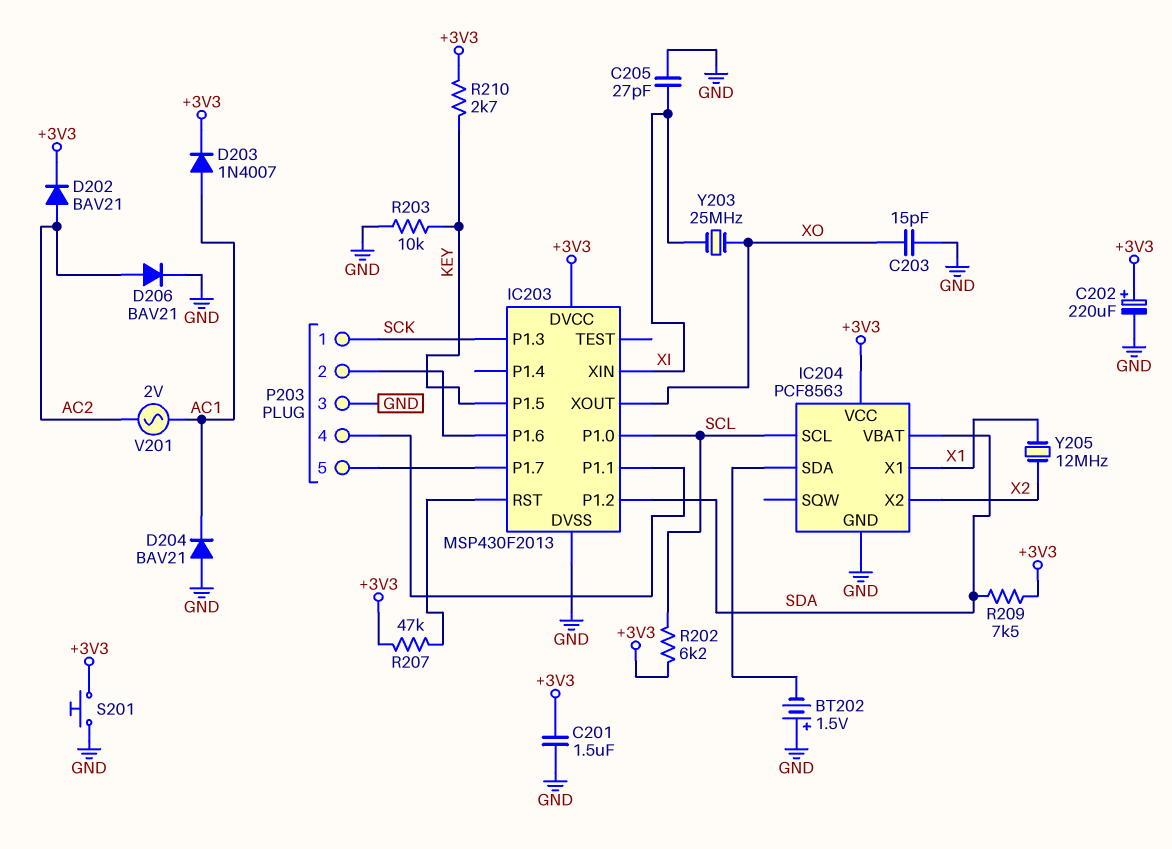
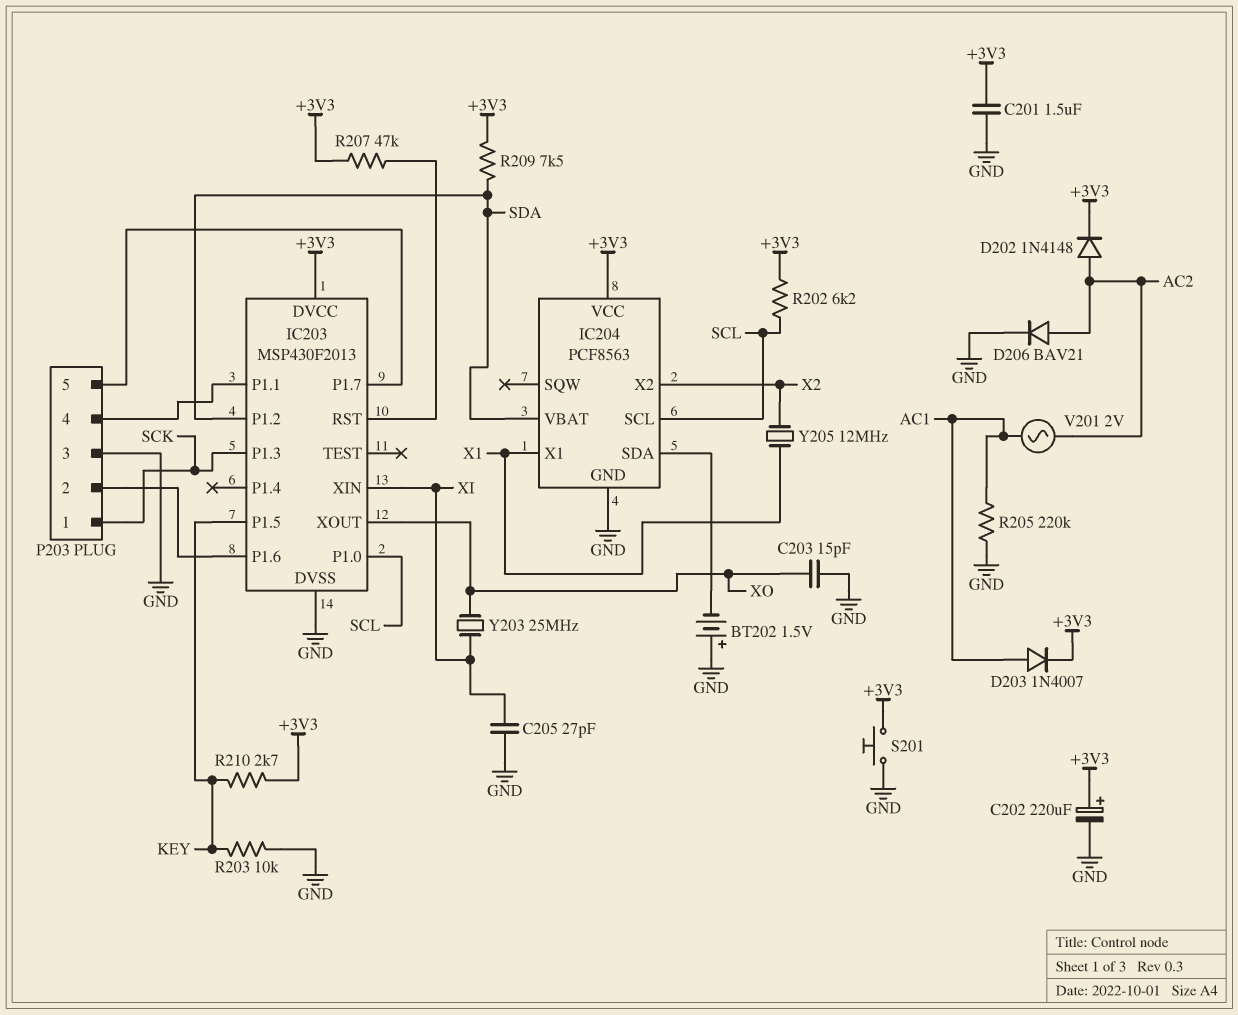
D202: diode BAV21 (A AC2, K +3V3) -> diode 1N4148 (A AC2, K +3V3)
D204: diode BAV21 (A GND, K AC1) -> none
R205: none -> 220k (AC1, GND)

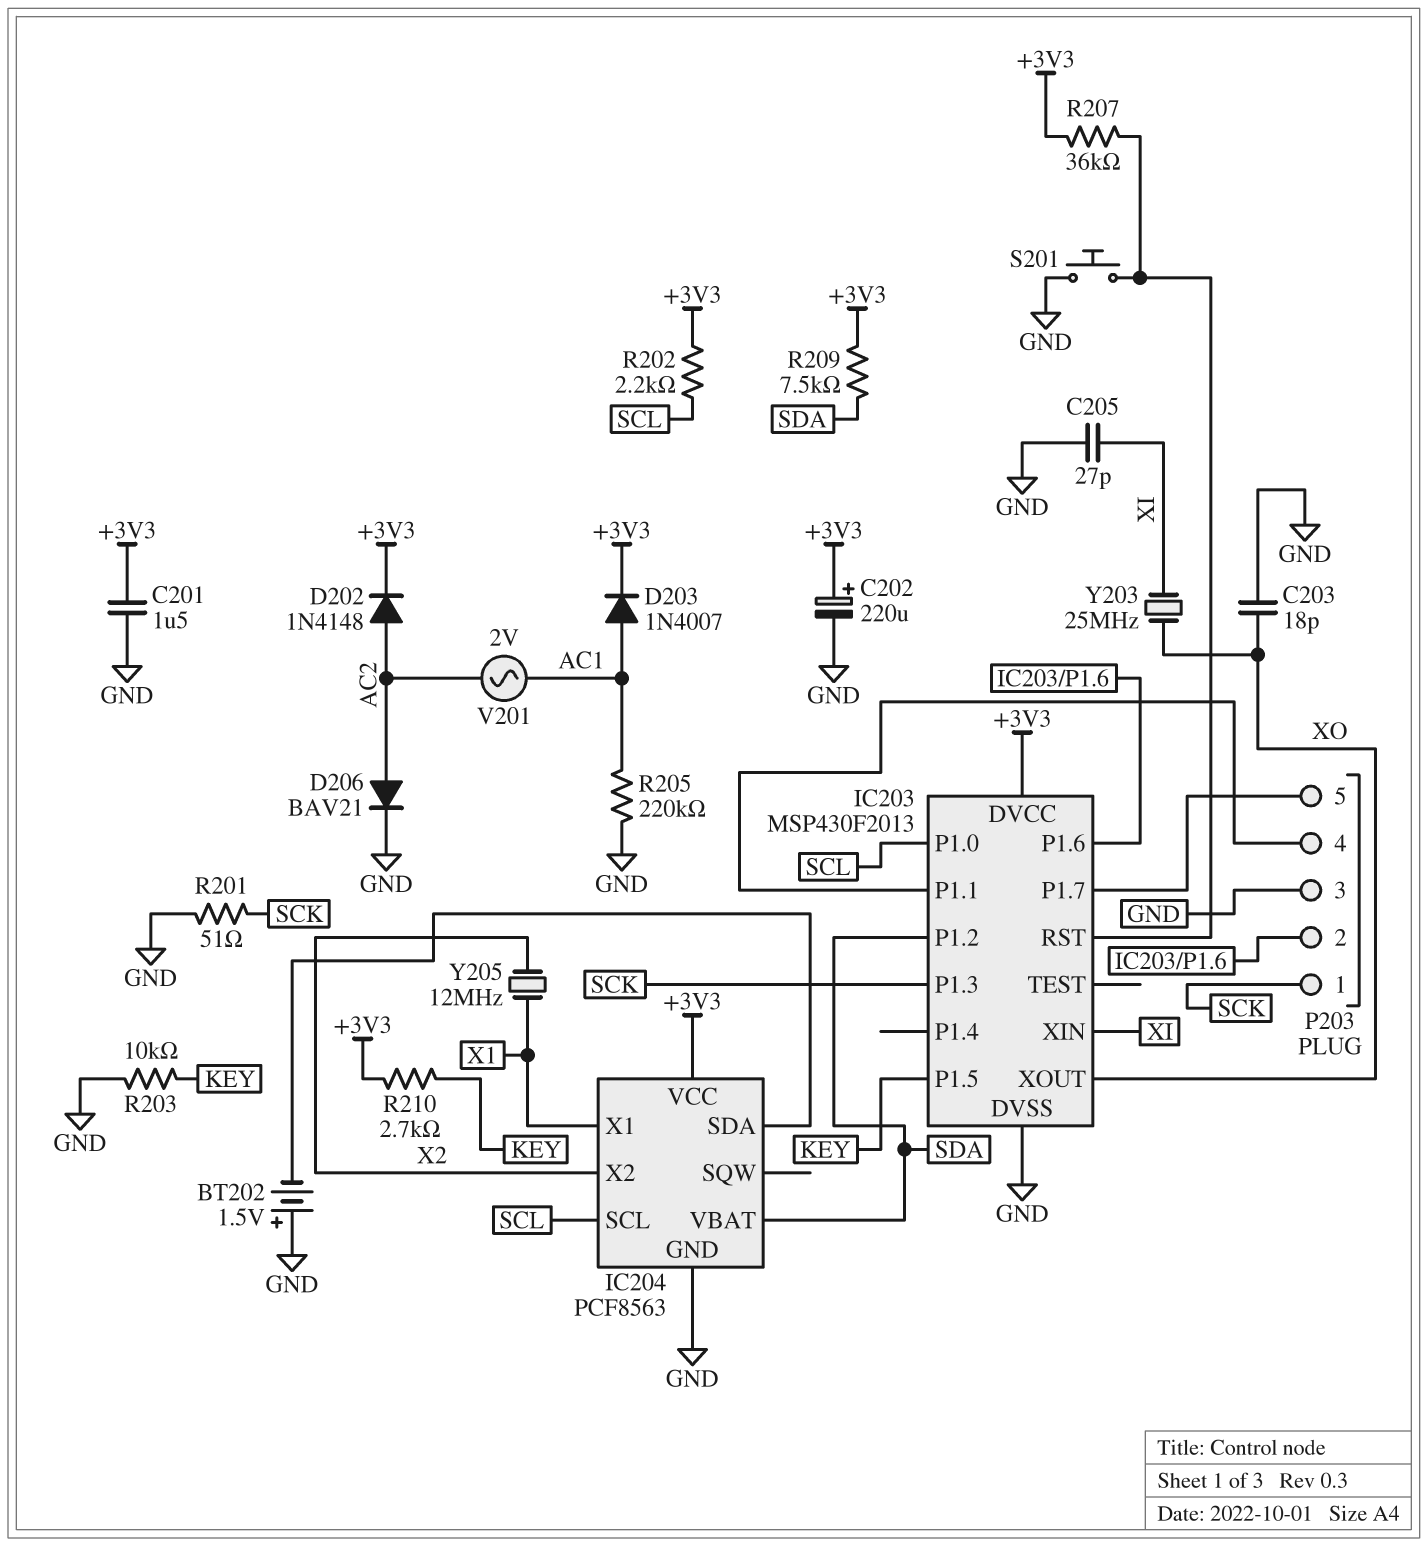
C203: 15pF (GND, XO) -> 18pF (GND, XO)
R201: none -> 51 (GND, SCK)
R202: 6.2k (+3V3, SCL) -> 2.2k (+3V3, SCL)
R207: 47k (+3V3, IC203/RST) -> 36k (+3V3, IC203/RST)
S201: button (+3V3, GND) -> button (GND, IC203/RST)

